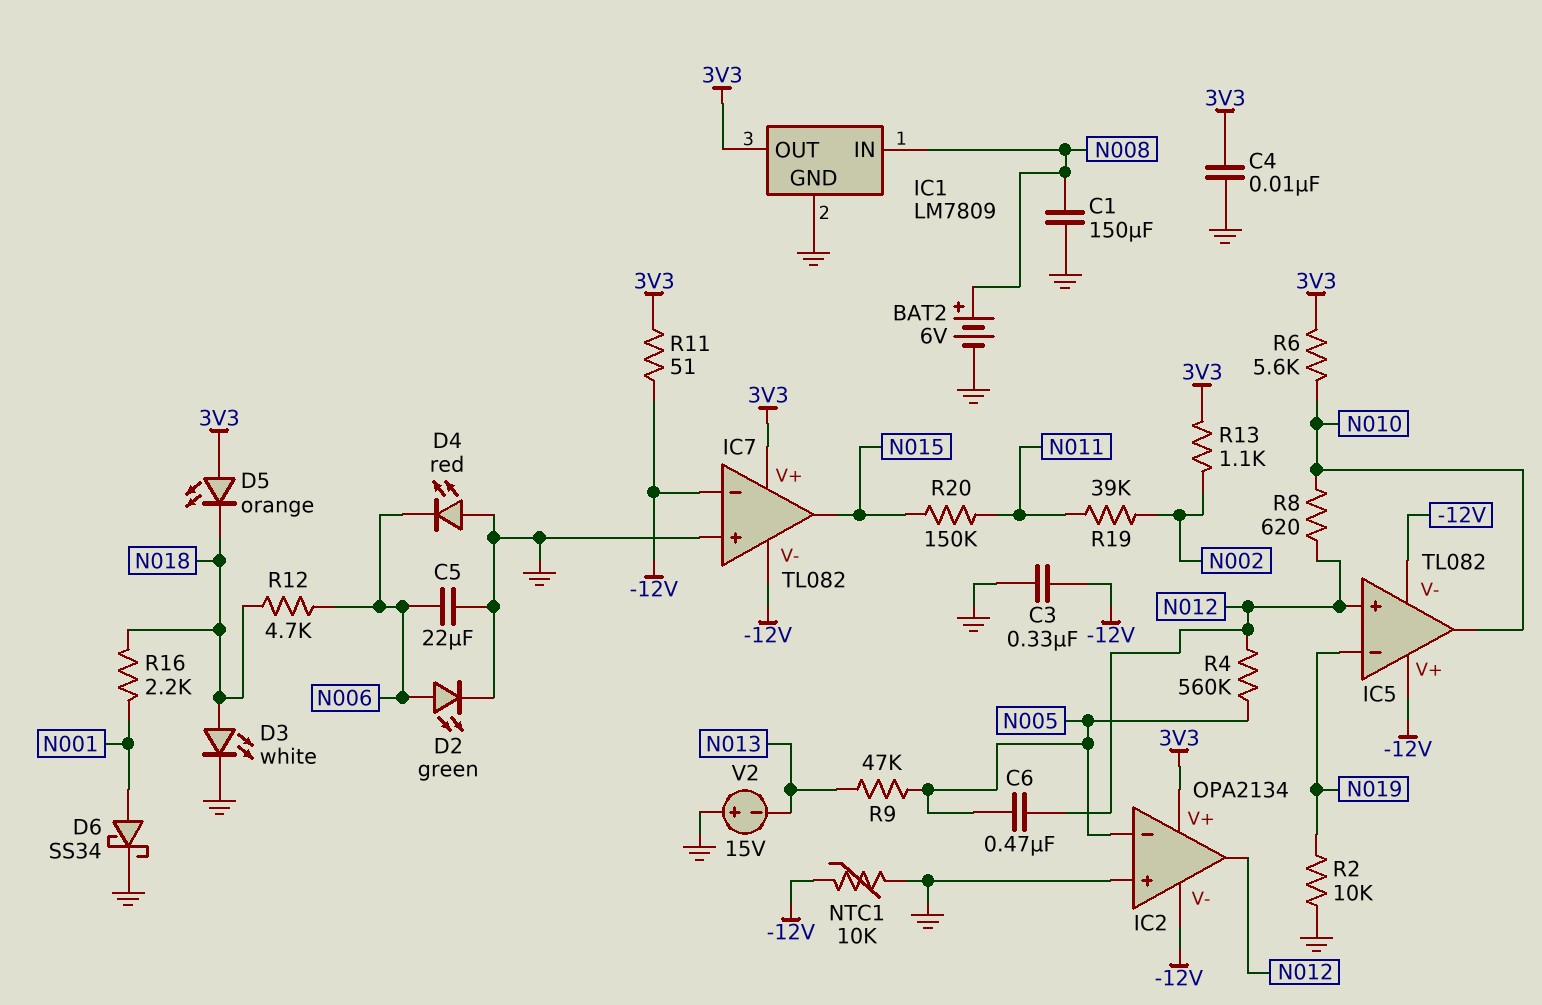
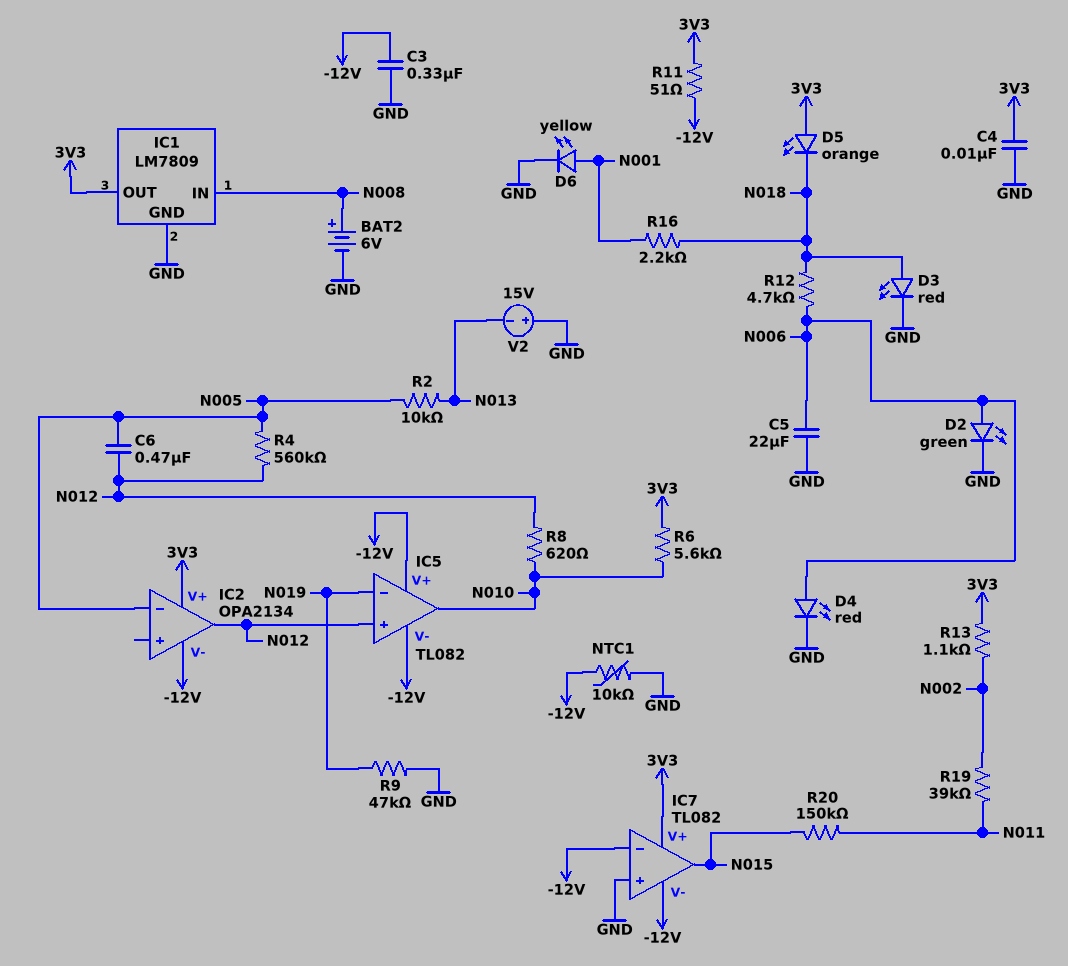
C1: 150uF (GND, N008) -> none
D3: LED white (A N018, K GND) -> LED red (A N018, K GND)
D4: LED red (A GND, K N006) -> LED red (A N006, K GND)
D6: schottky SS34 (A N001, K GND) -> LED yellow (A N001, K GND)
IC2 pin in+: GND -> none
R2: 10k (GND, N019) -> 10k (N005, N013)
R9: 47k (N005, N013) -> 47k (GND, N019)

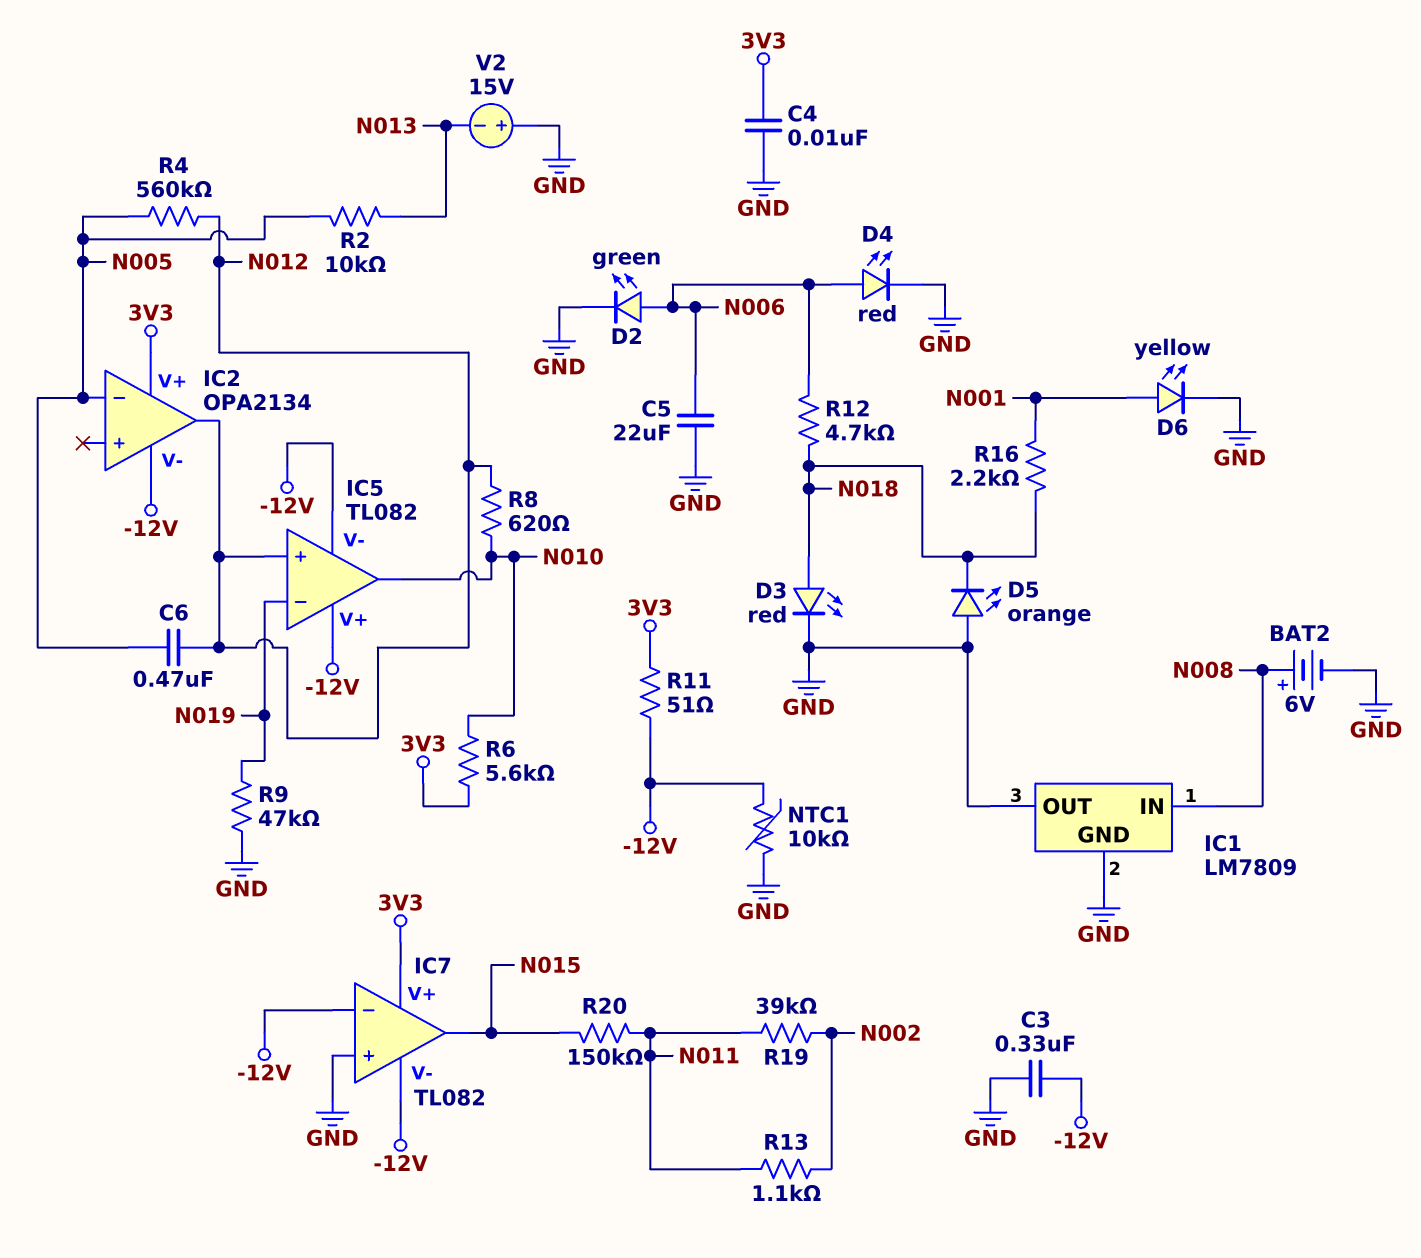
D5: LED orange (A 3V3, K N018) -> LED orange (A GND, K N018)
IC1 pin OUT: 3V3 -> GND
R13: 1.1k (3V3, N002) -> 1.1k (N002, N011)

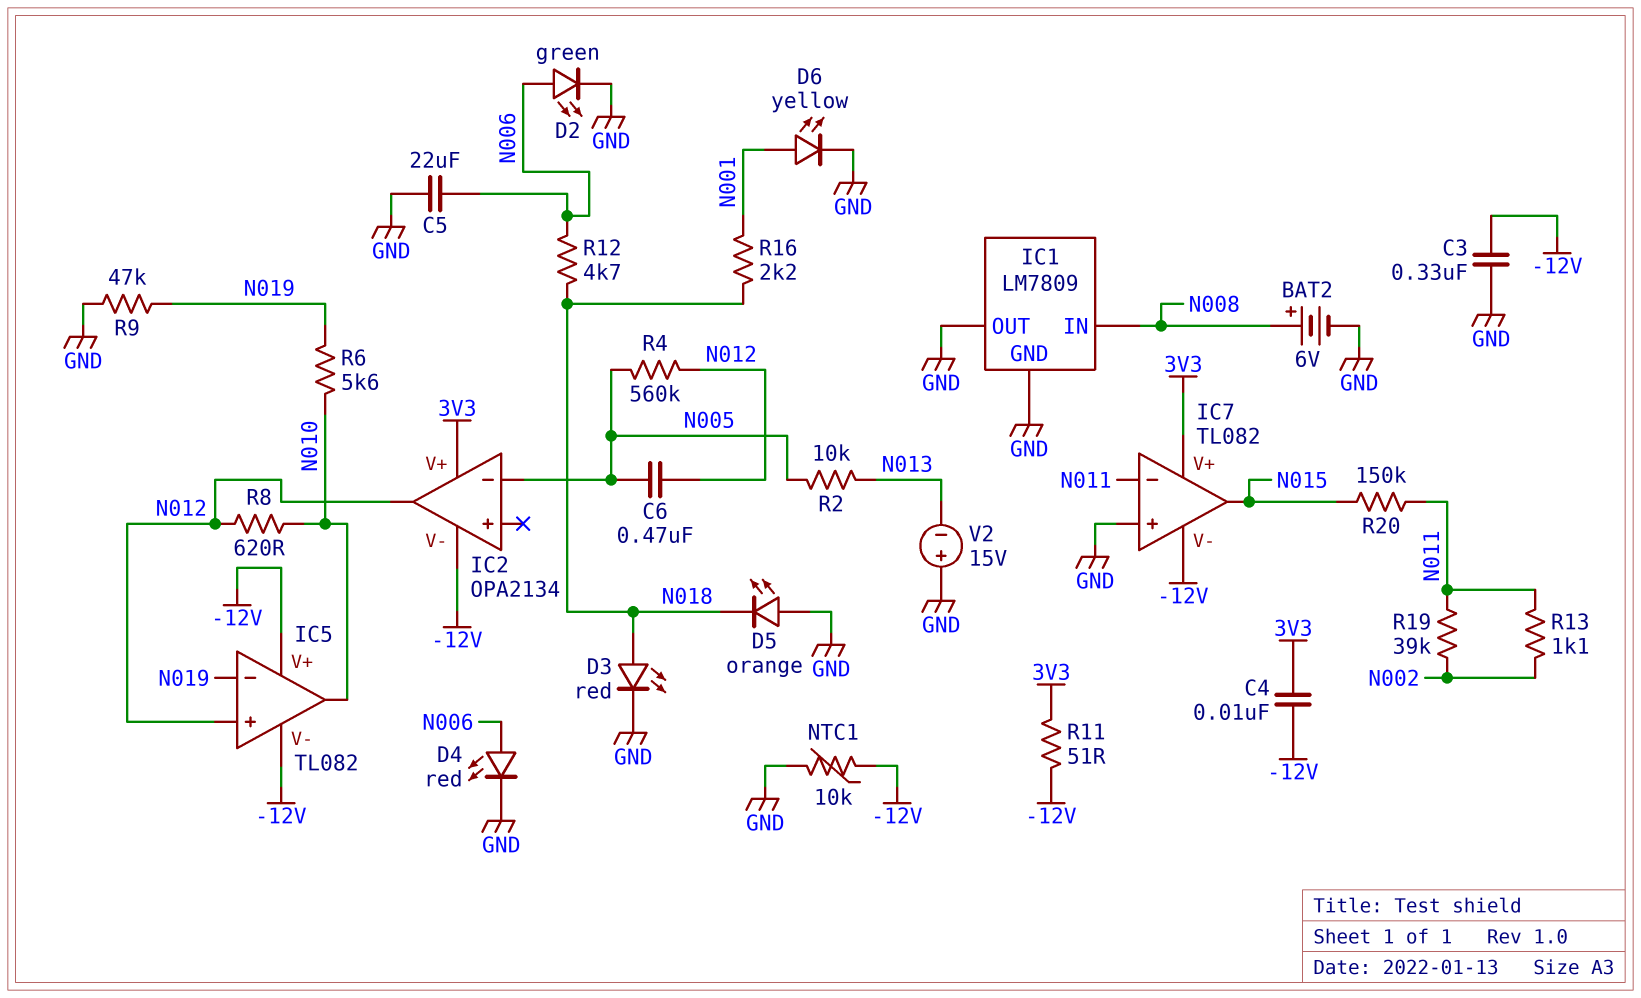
C4: 10nF (3V3, GND) -> 10nF (-12V, 3V3)
IC7 pin in-: -12V -> N011
R6: 5.6k (3V3, N010) -> 5.6k (N010, N019)

